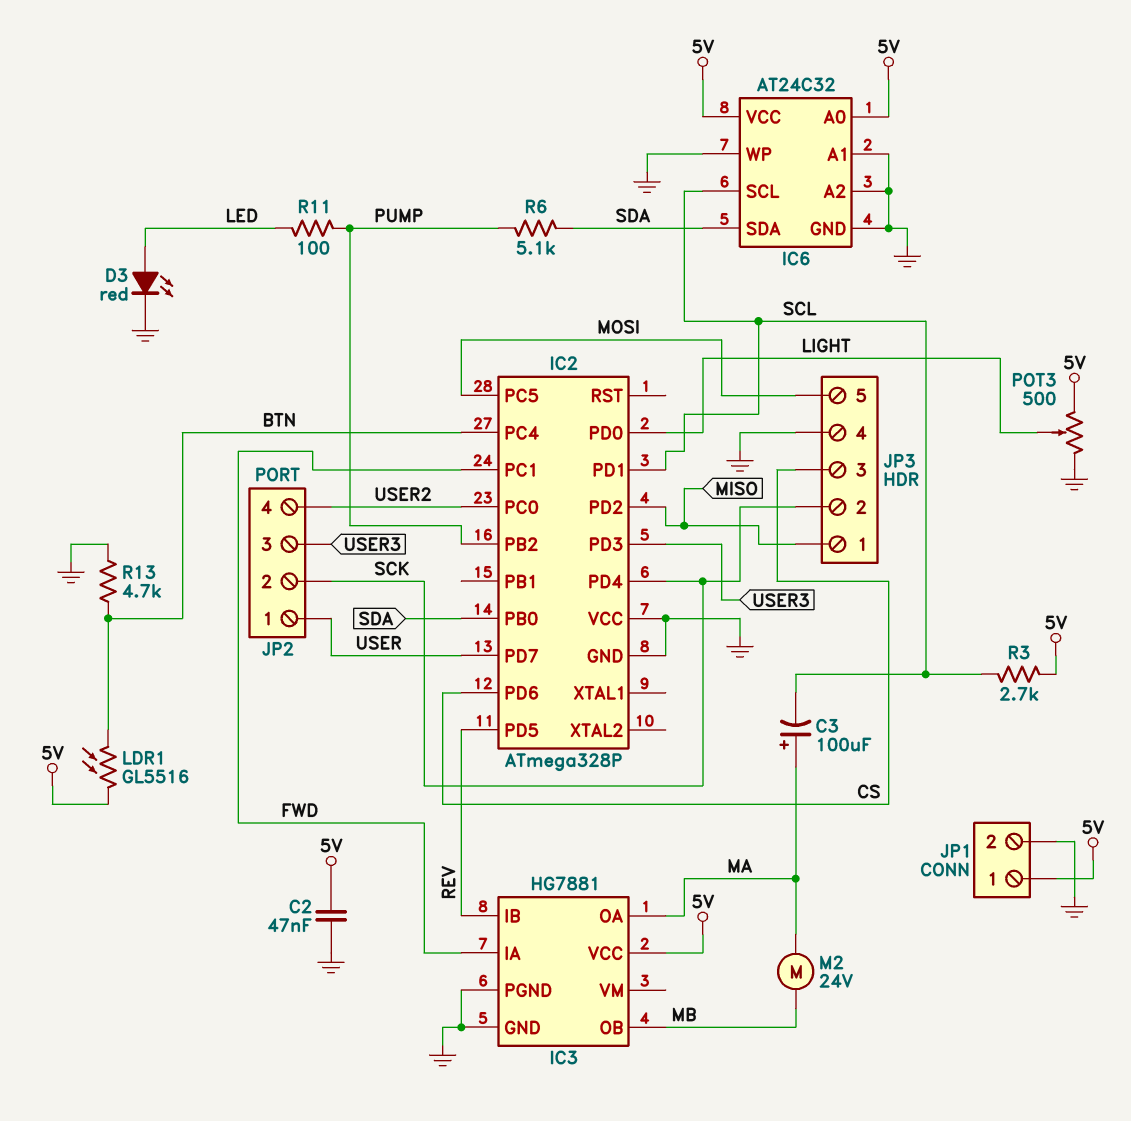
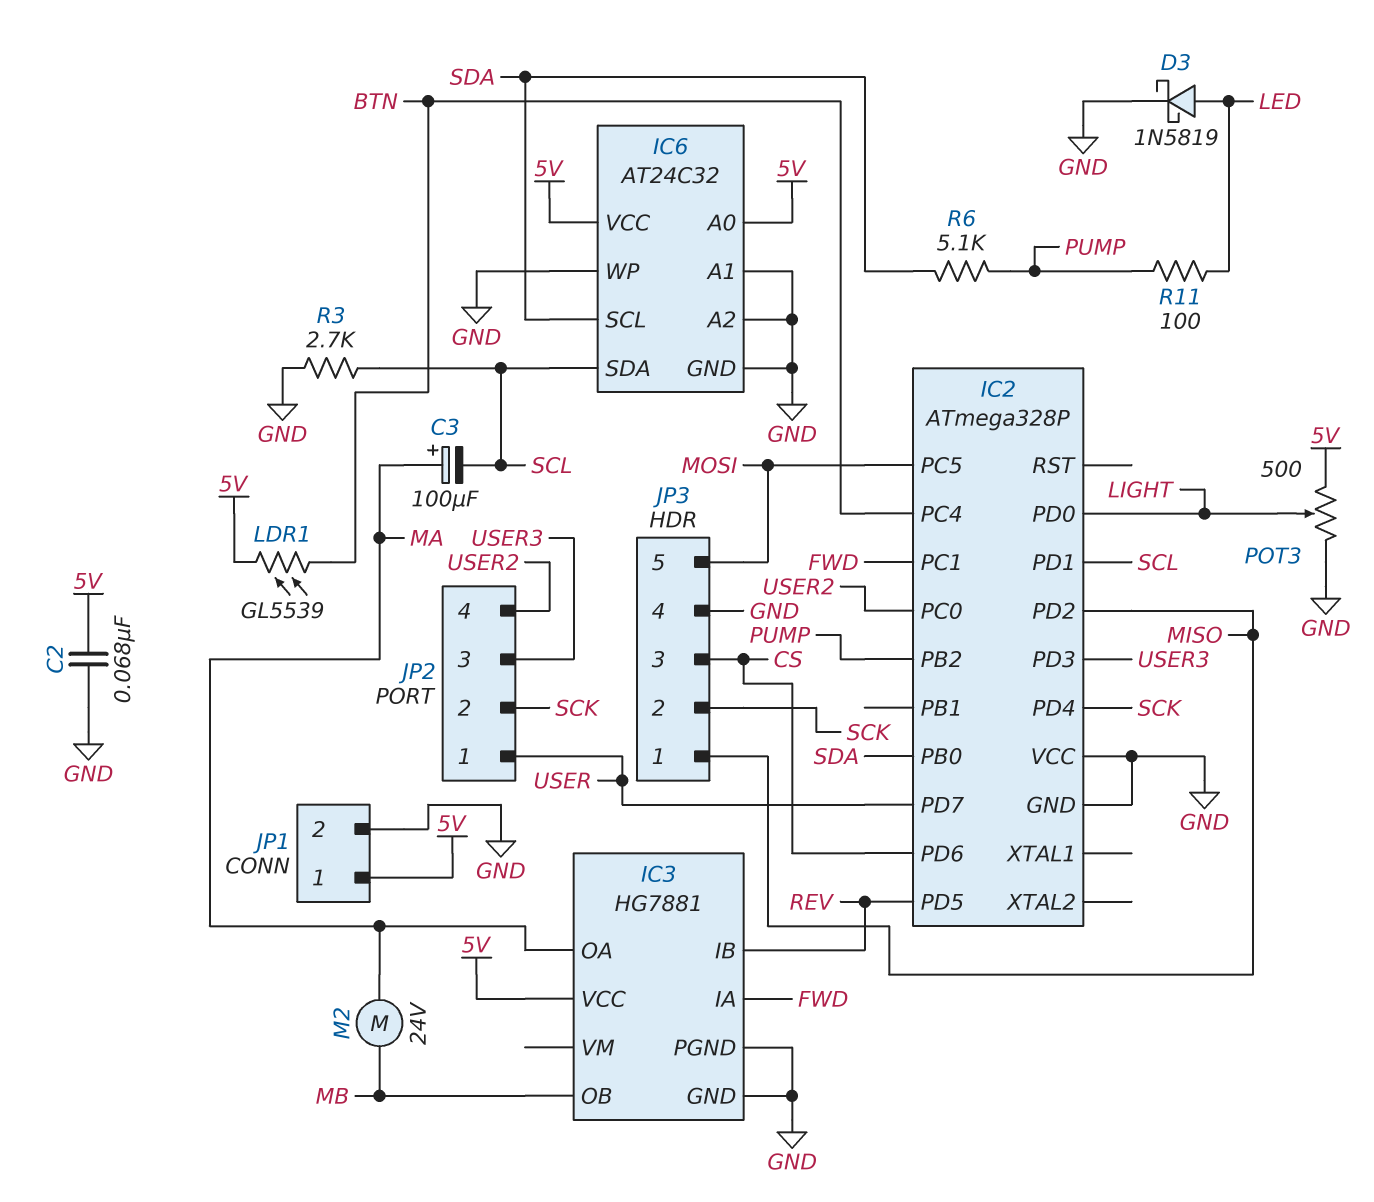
C2: 47nF (5V, GND) -> 68nF (5V, GND)
D3: LED red (A LED, K GND) -> schottky 1N5819 (A LED, K GND)
IC6 pin SCL: SCL -> SDA
IC6 pin SDA: SDA -> SCL
LDR1: GL5516 (5V, BTN) -> GL5539 (5V, BTN)
R3: 2.7k (5V, SCL) -> 2.7k (GND, SCL)
R13: 4.7k (BTN, GND) -> none

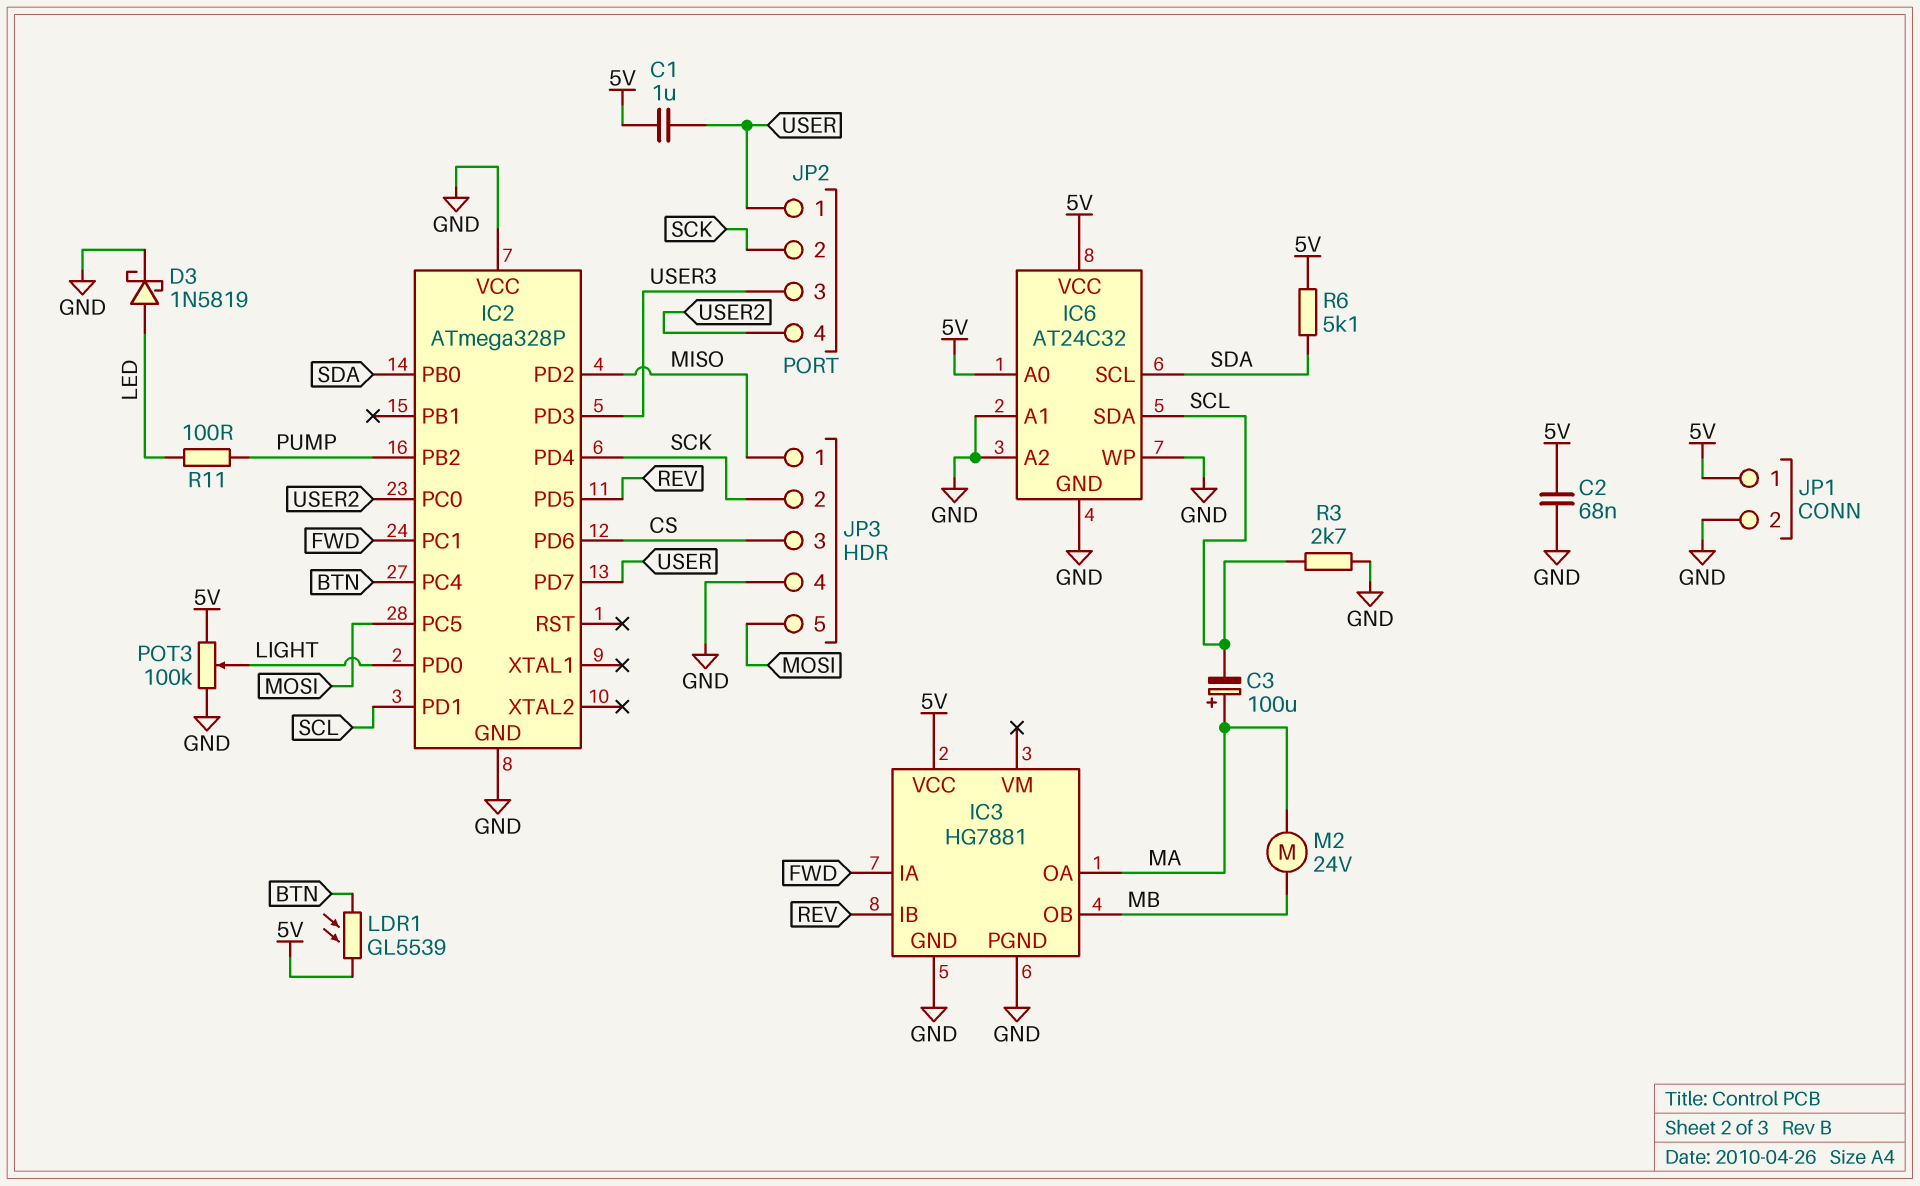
C1: none -> 1uF (5V, USER)
POT3: 500 (5V, GND, wiper LIGHT) -> 100k (5V, GND, wiper LIGHT)
R6: 5.1k (PUMP, SDA) -> 5.1k (5V, SDA)

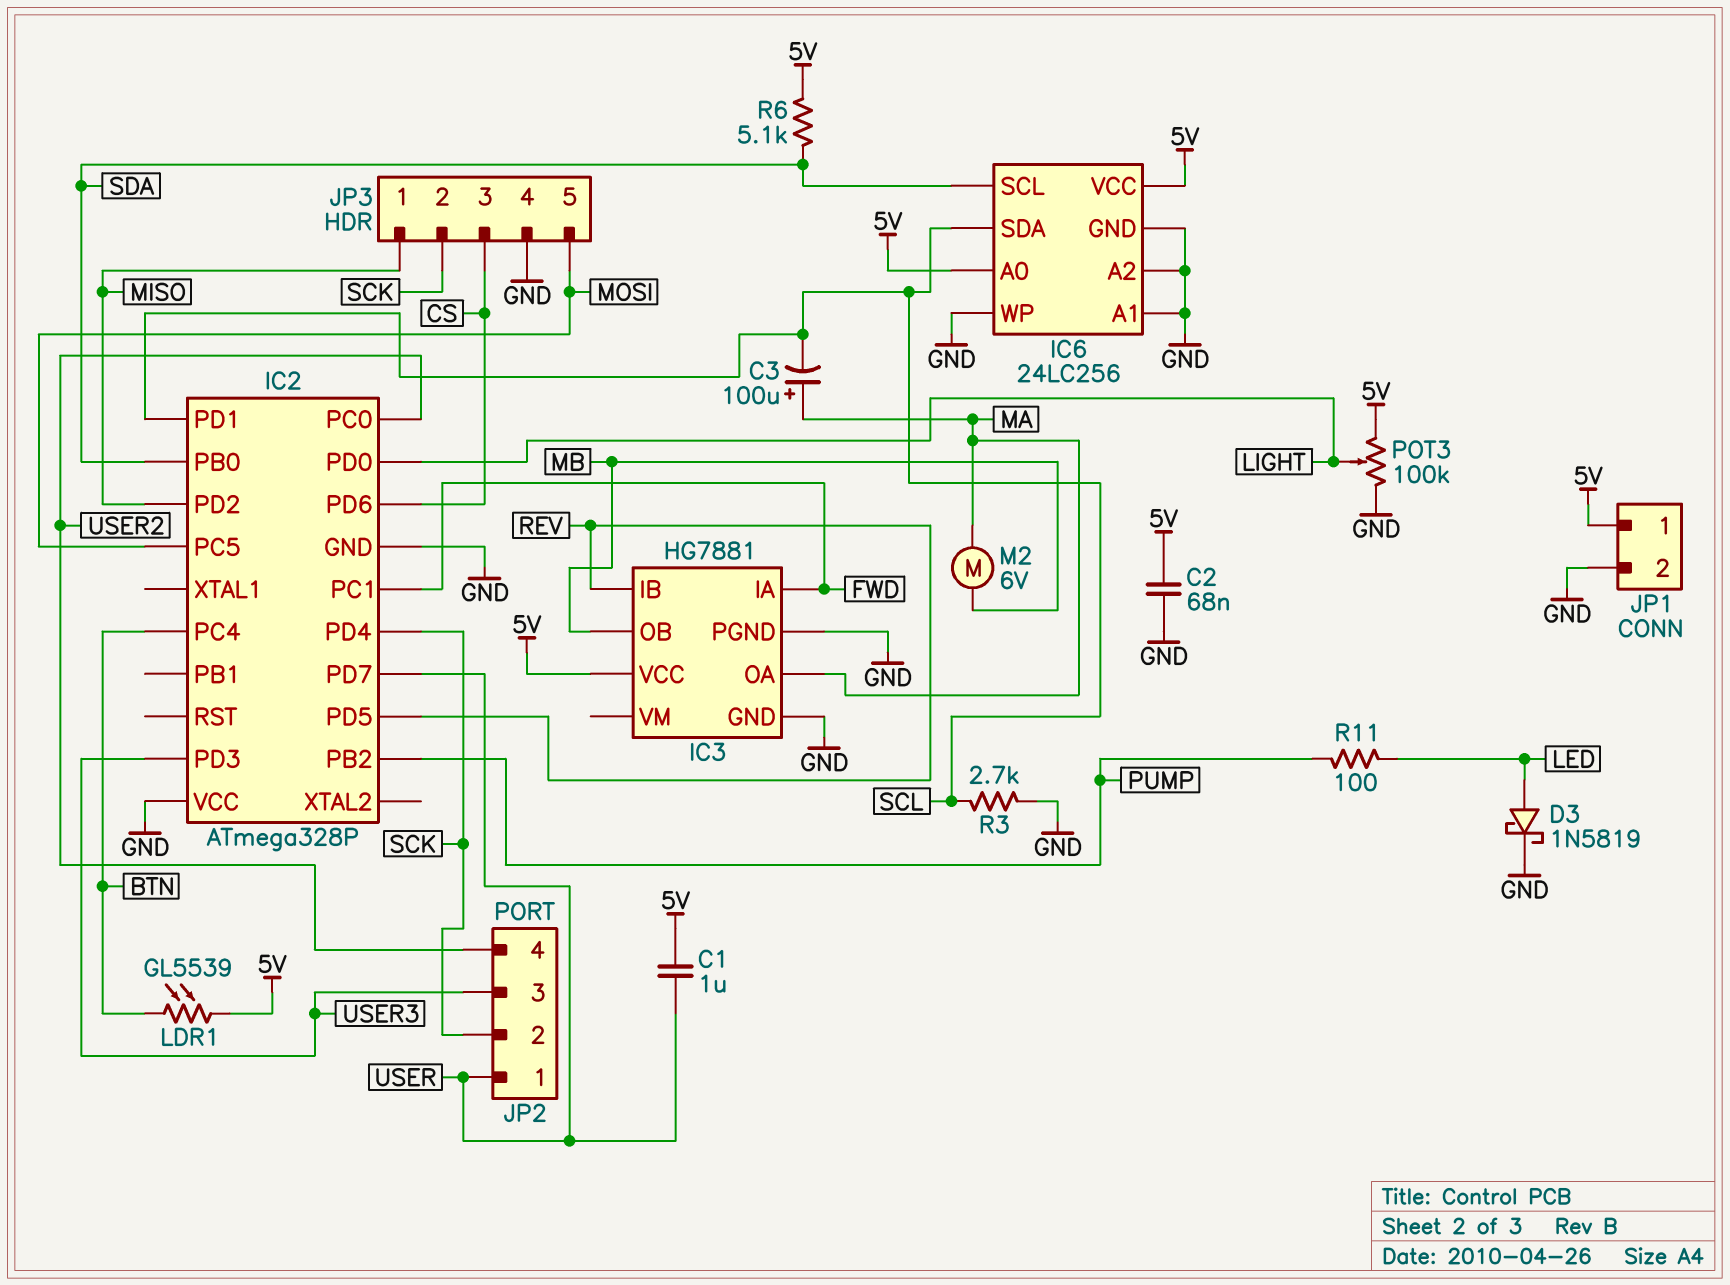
IC6: AT24C32 -> 24LC256
M2: motor 24V (MA, MB) -> motor 6V (MA, MB)

